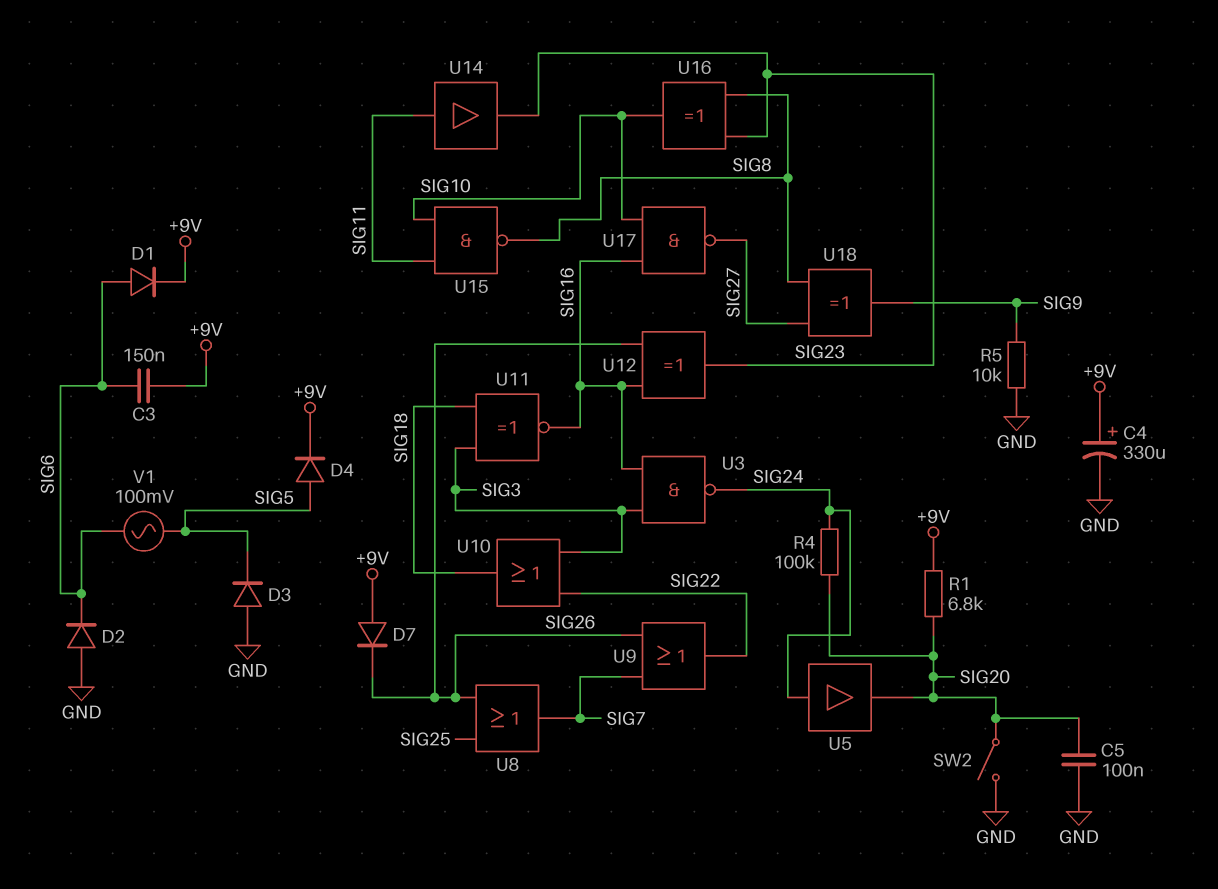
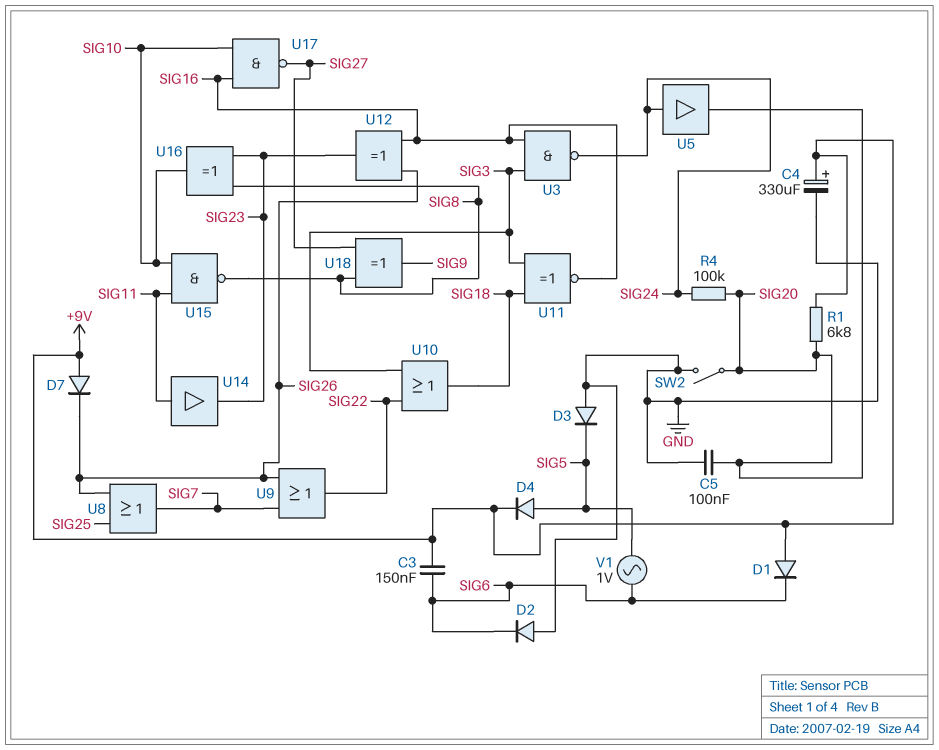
D1: diode (A SIG6, K +9V) -> diode (A +9V, K SIG6)
R5: 10k (GND, SIG9) -> none
V1: AC 100mV (SIG5, SIG6) -> AC 1V (SIG5, SIG6)

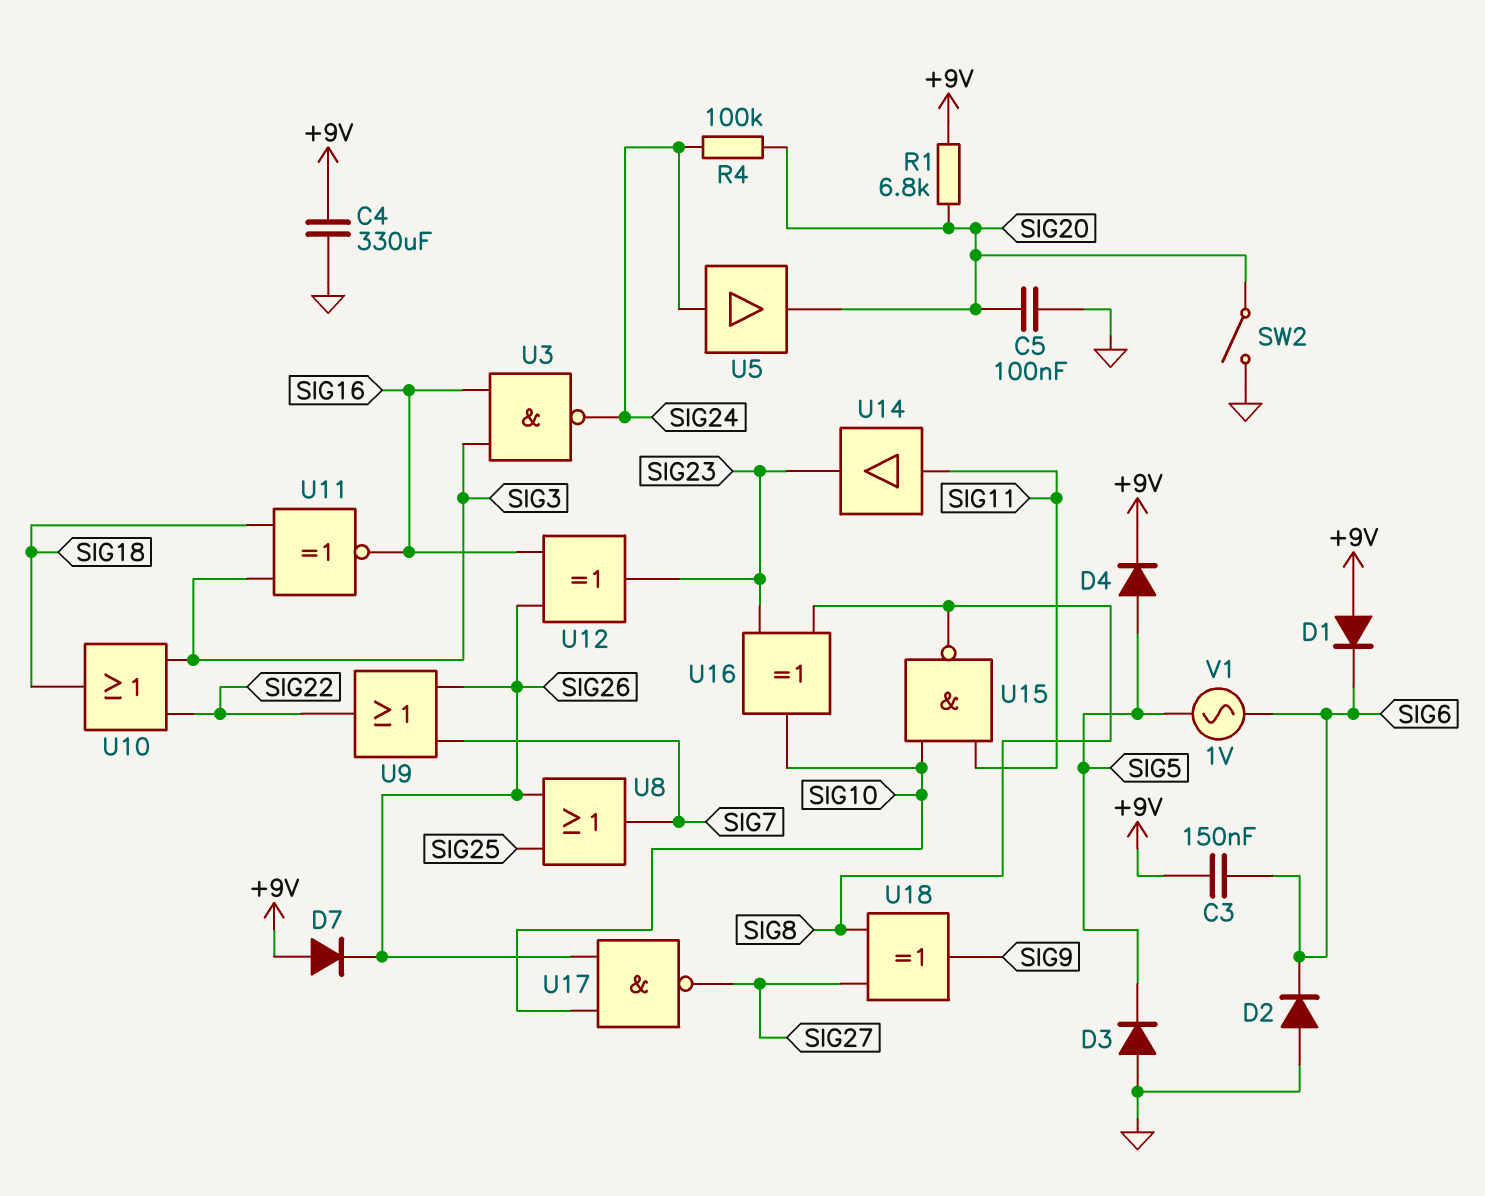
C4: 330uF (plus +9V, minus GND) -> 330uF (+9V, GND)
U17: NAND (in SIG10, in SIG16, out SIG27) -> NAND (in SIG10, in SIG26, out SIG27)

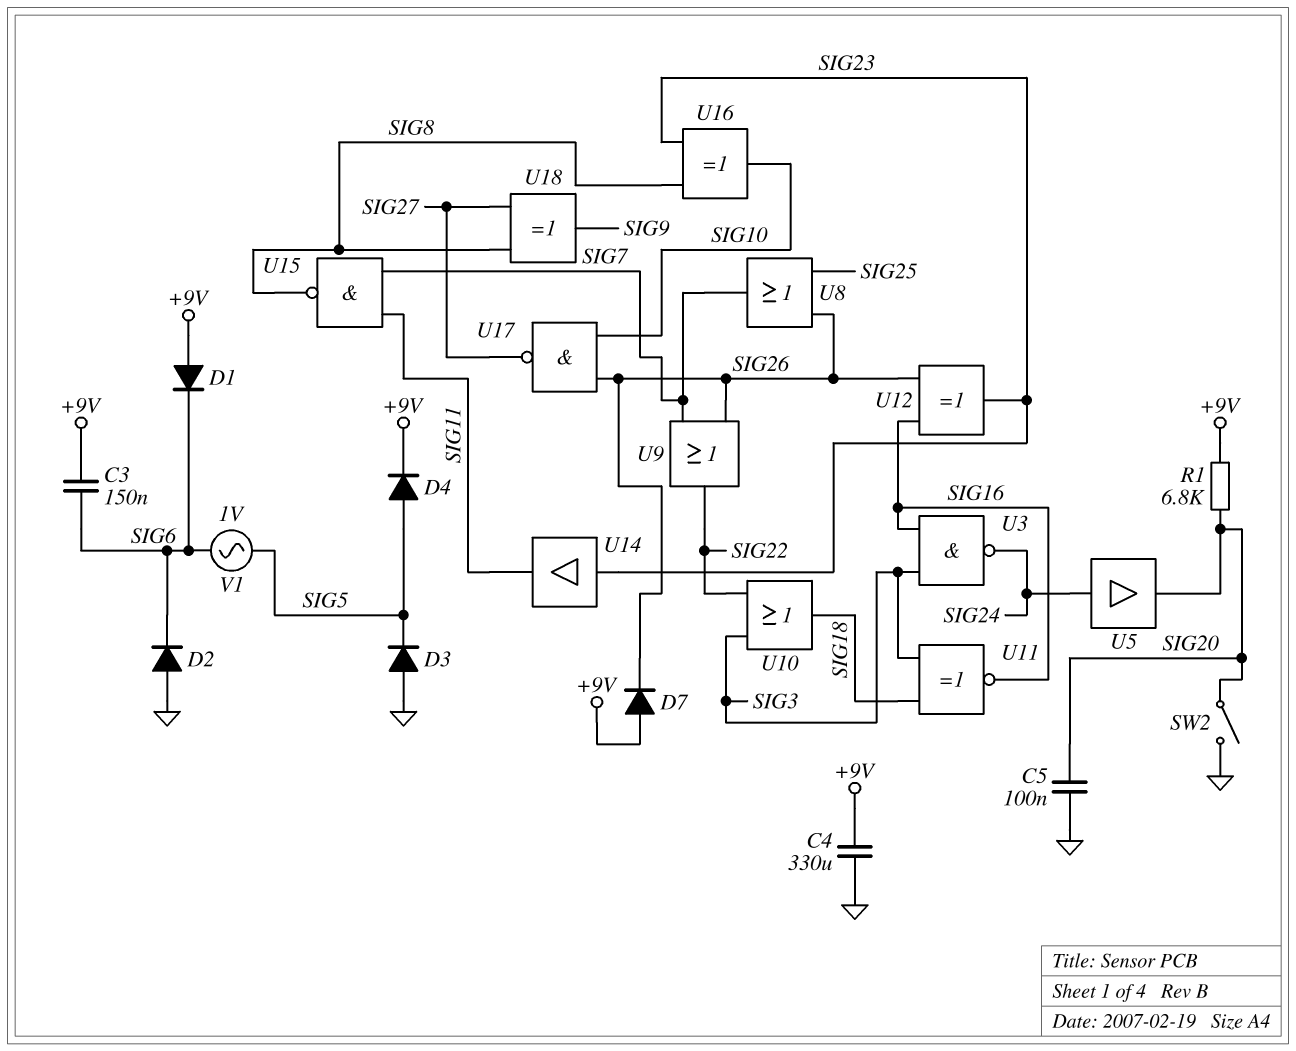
R4: 100k (SIG20, SIG24) -> none
U14: buffer (in SIG11, out SIG23) -> buffer (in SIG23, out SIG11)
U15: NAND (in SIG10, in SIG11, out SIG8) -> NAND (in SIG7, in SIG11, out SIG8)

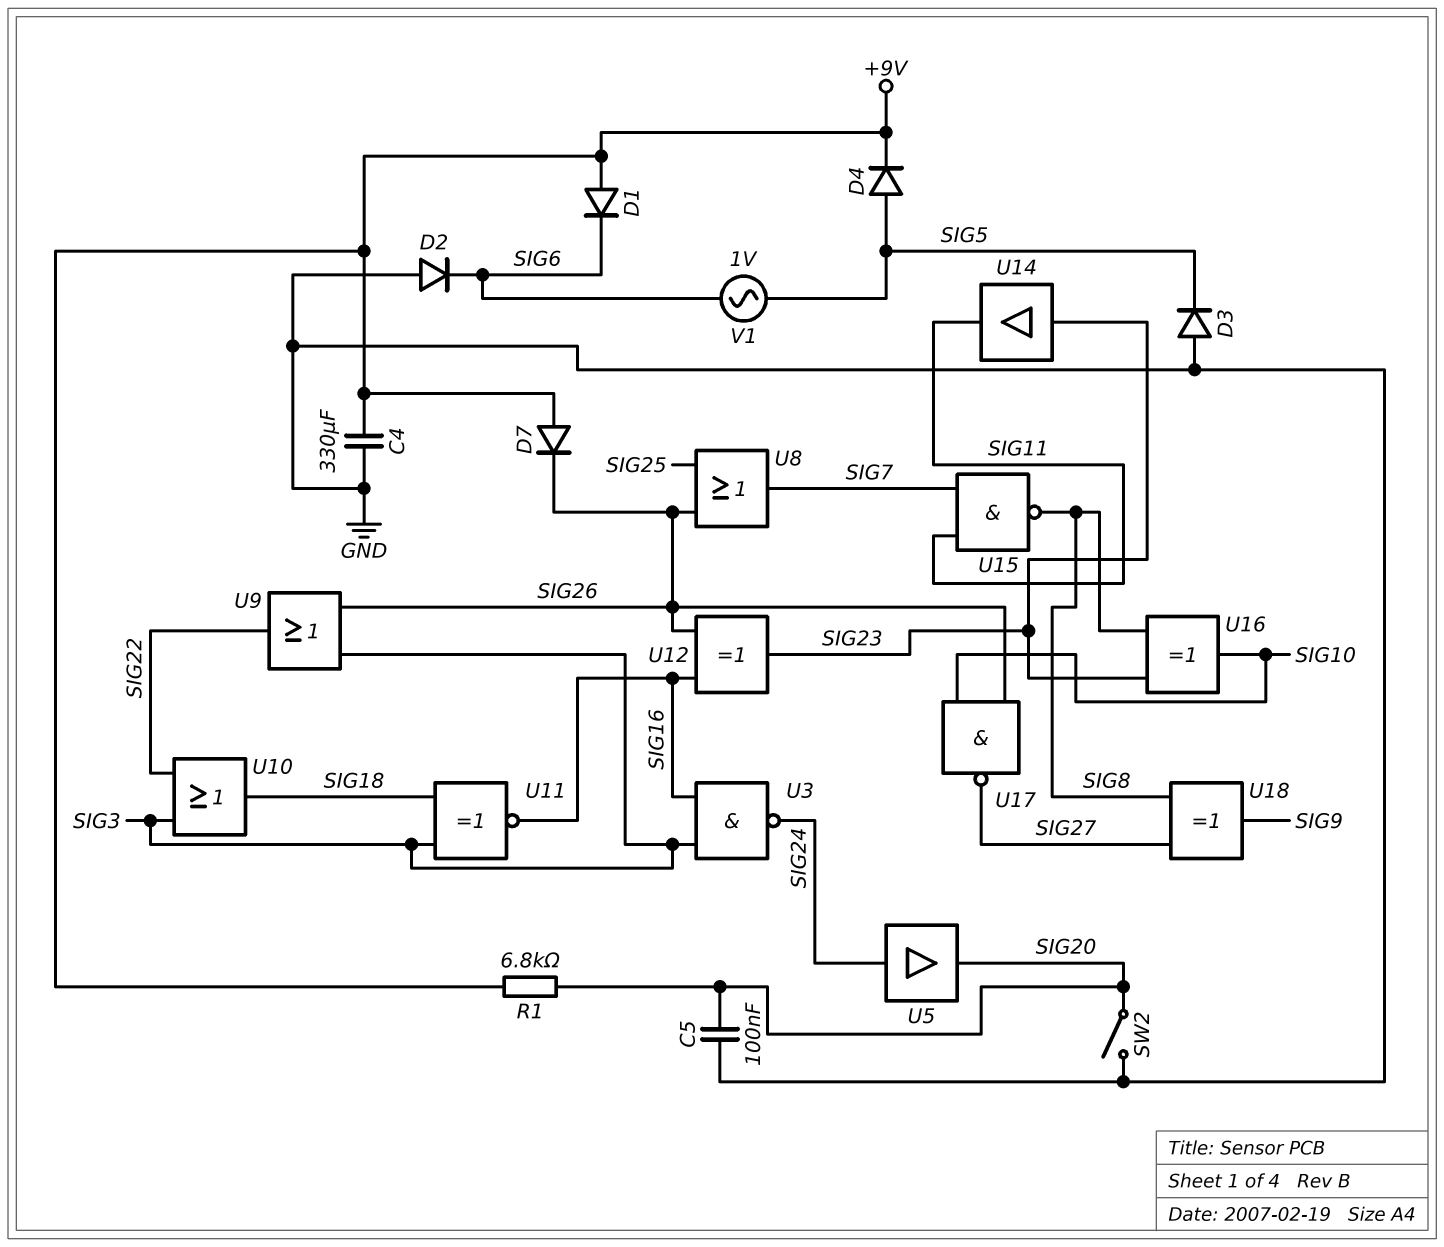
C3: 150nF (+9V, SIG6) -> none
U9: OR (in SIG7, in SIG26, out SIG22) -> OR (in SIG3, in SIG26, out SIG22)

